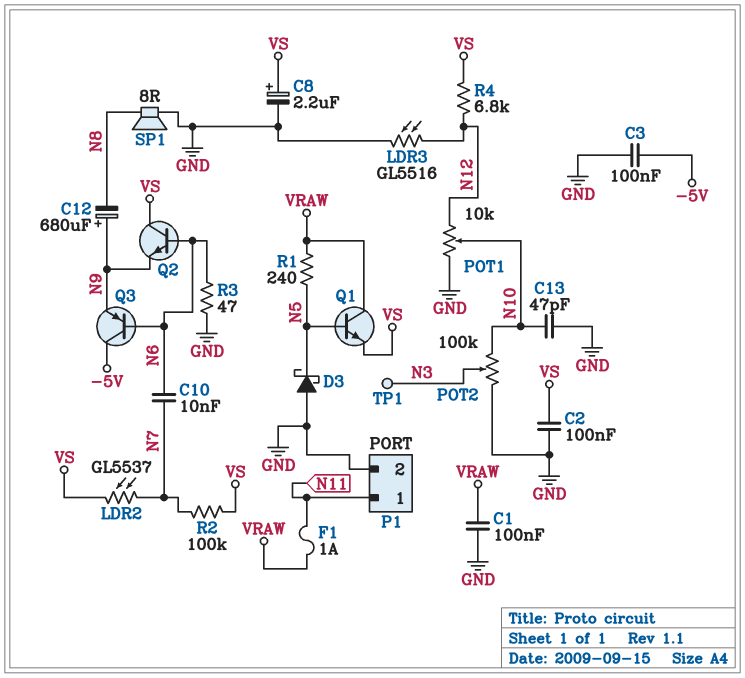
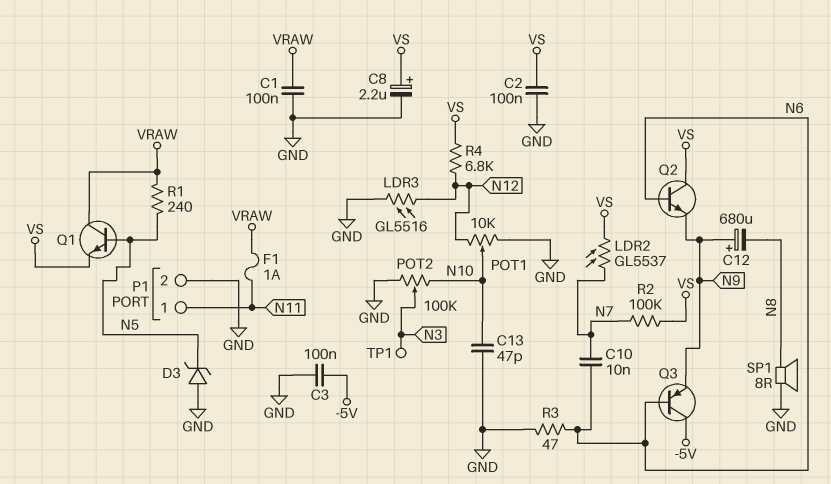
D3: schottky (A GND, K N5) -> zener (A GND, K N5)

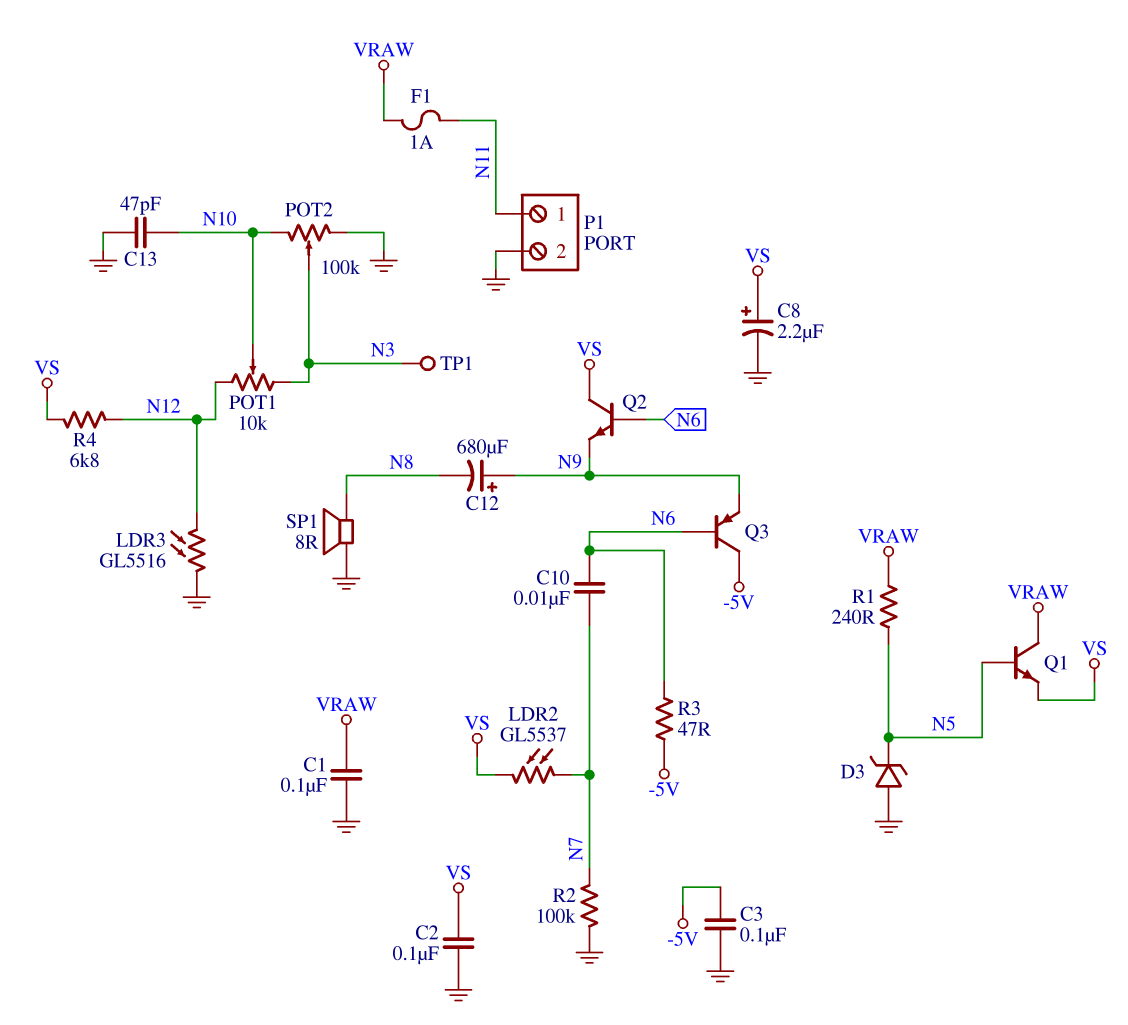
POT1: 10k (GND, N12, wiper N10) -> 10k (N3, N12, wiper N10)
R2: 100k (N7, VS) -> 100k (GND, N7)
R3: 47 (GND, N6) -> 47 (-5V, N6)

